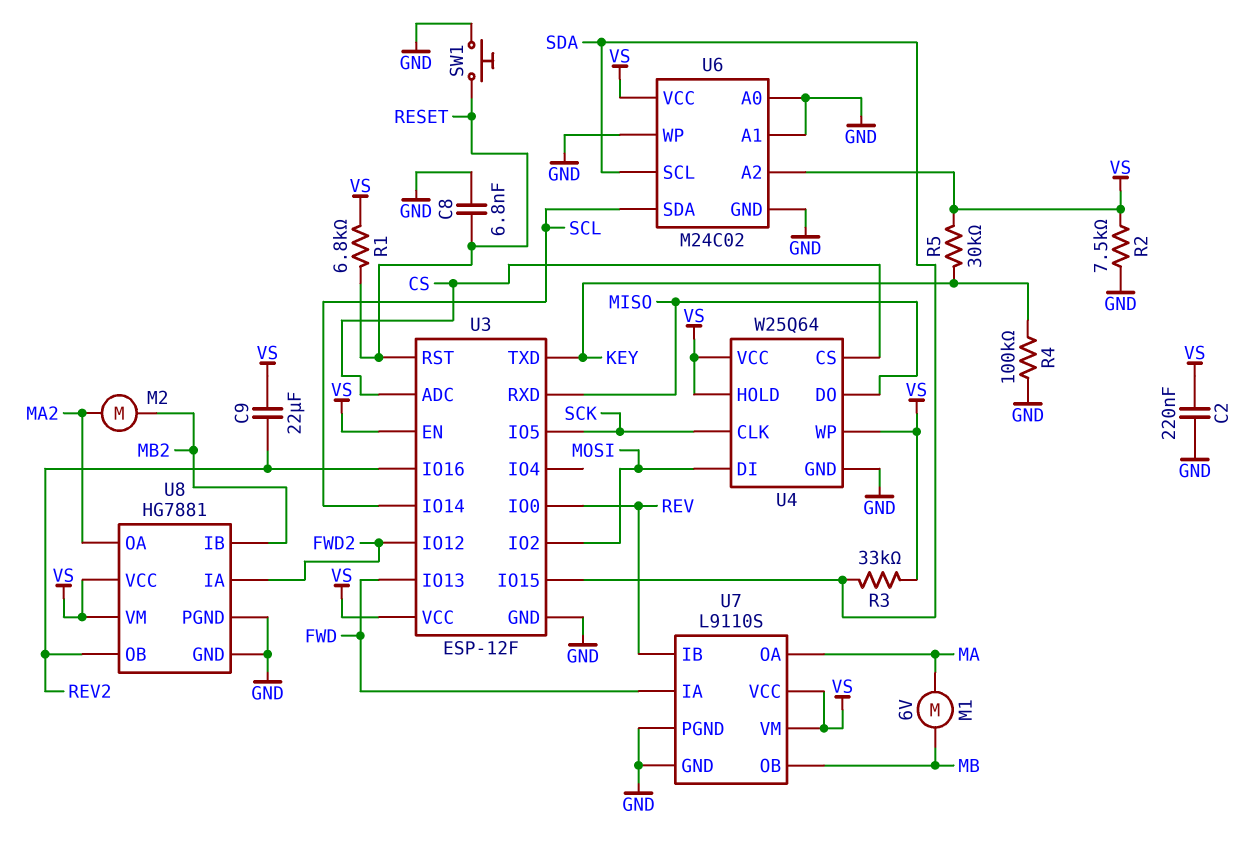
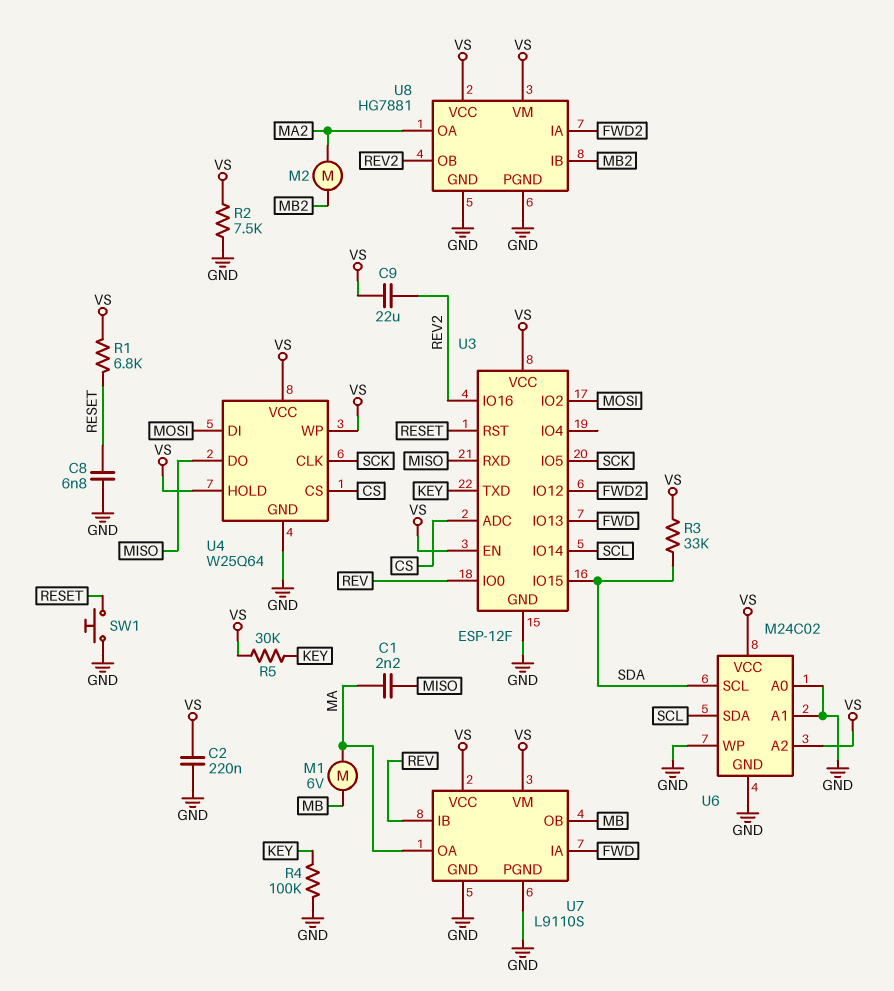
C1: none -> 2.2nF (MA, MISO)

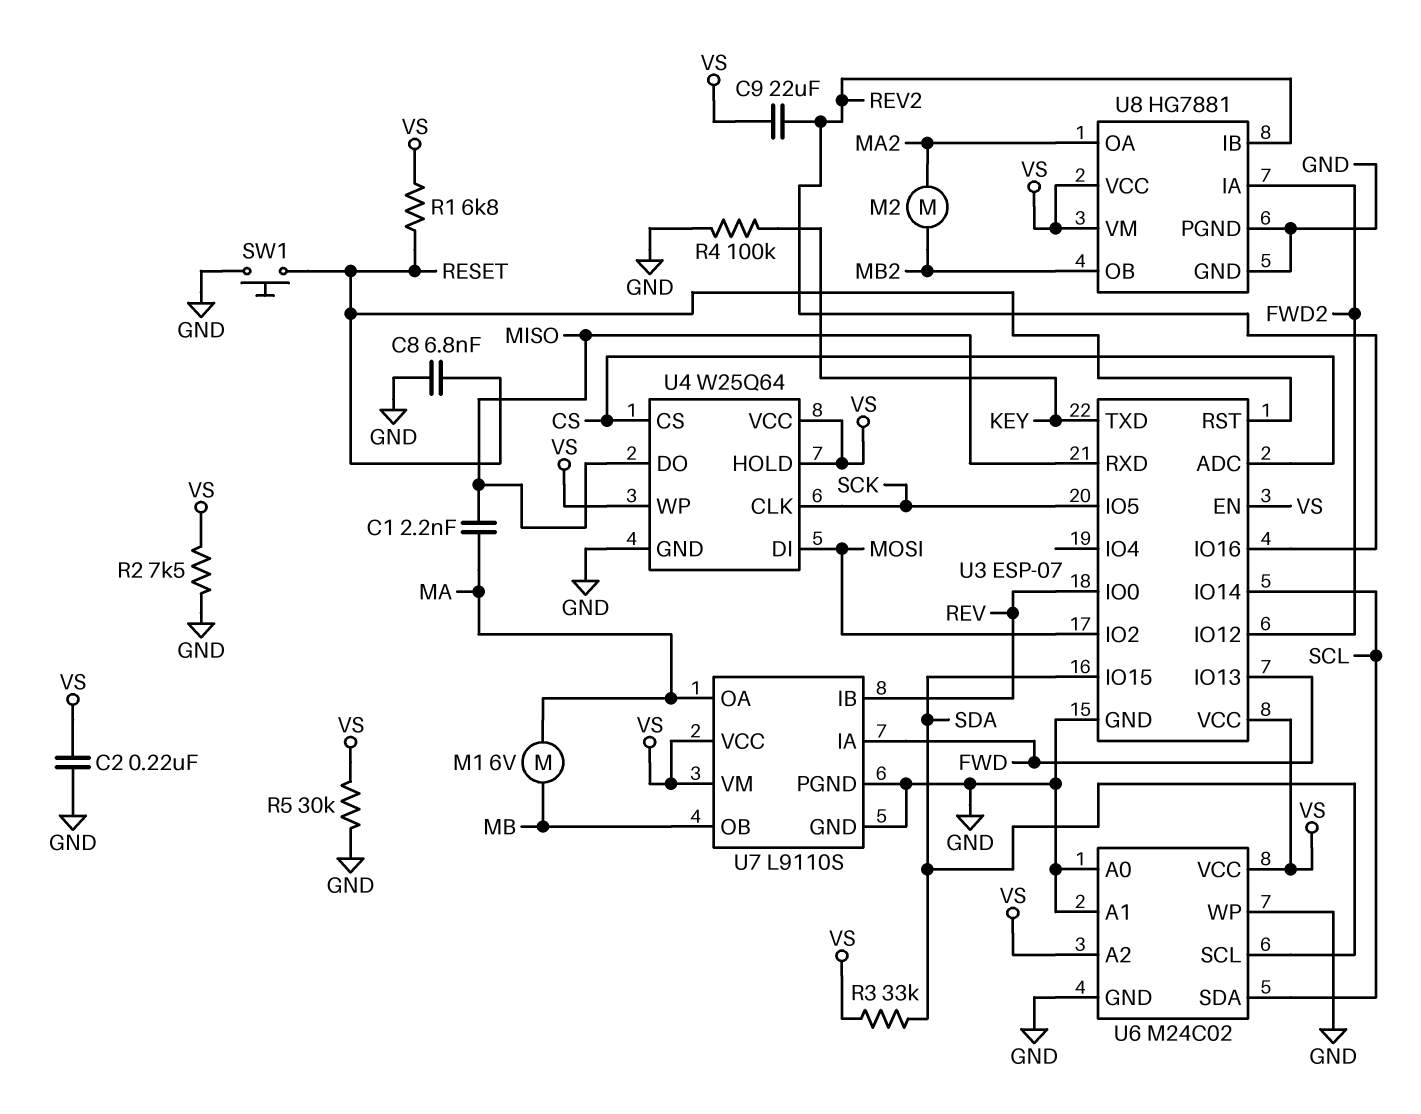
R5: 30k (KEY, VS) -> 30k (GND, VS)
U3: ESP-12F -> ESP-07
U8 pin IB: MB2 -> REV2
U8 pin OB: REV2 -> MB2

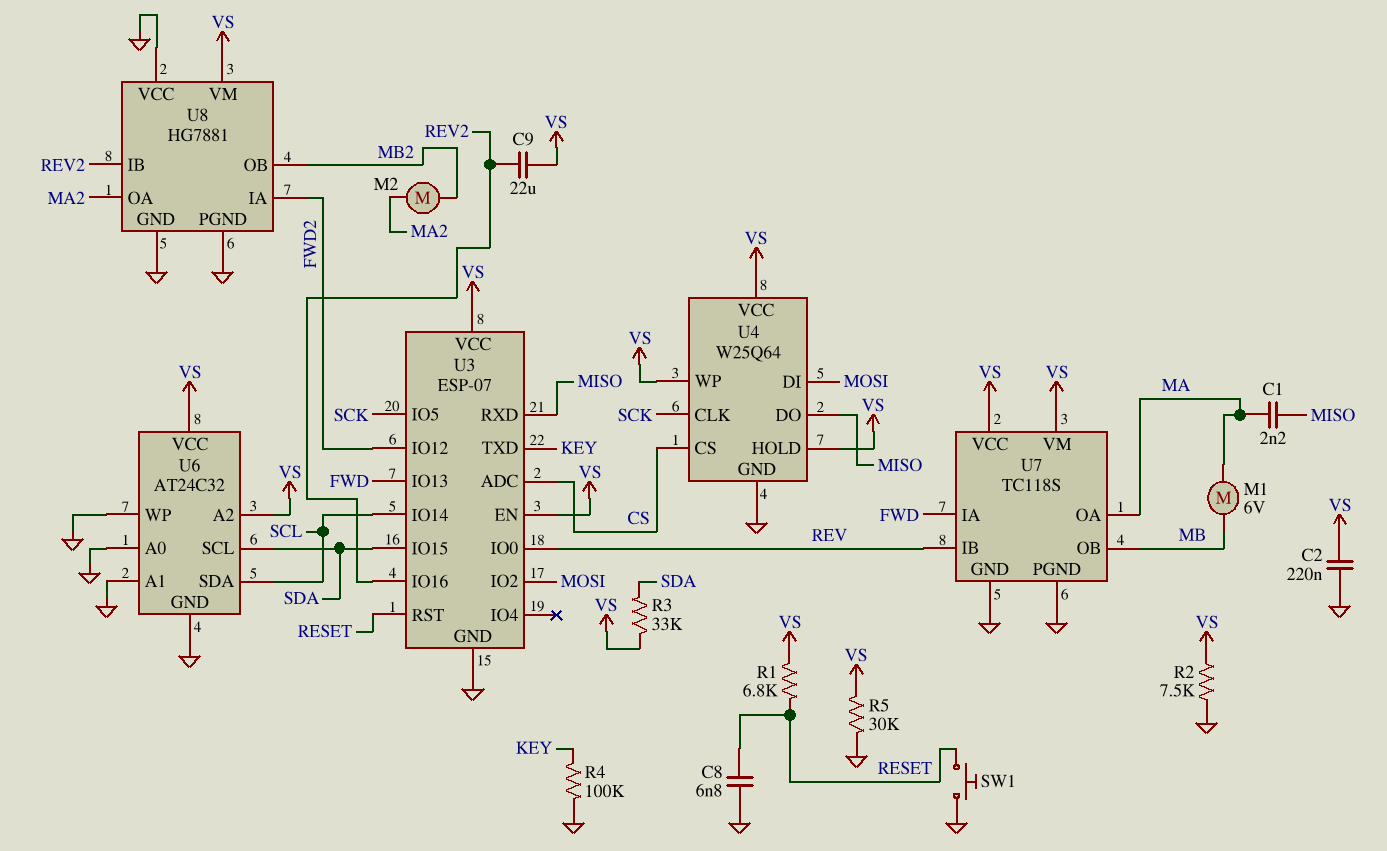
U6: M24C02 -> AT24C32
U7: L9110S -> TC118S
U8 pin VCC: VS -> GND

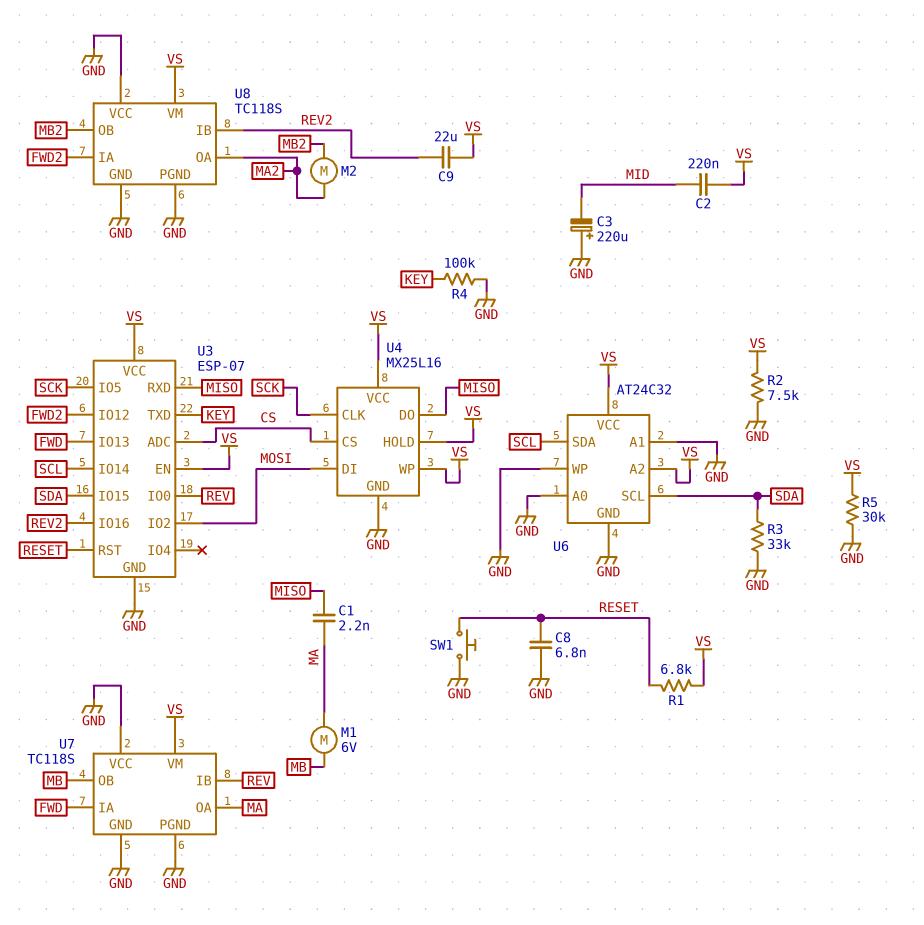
C2: 220nF (GND, VS) -> 220nF (MID, VS)
C3: none -> 220uF (plus GND, minus MID)
R3: 33k (SDA, VS) -> 33k (GND, SDA)
U4: W25Q64 -> MX25L16
U7 pin VCC: VS -> GND
U8: HG7881 -> TC118S

